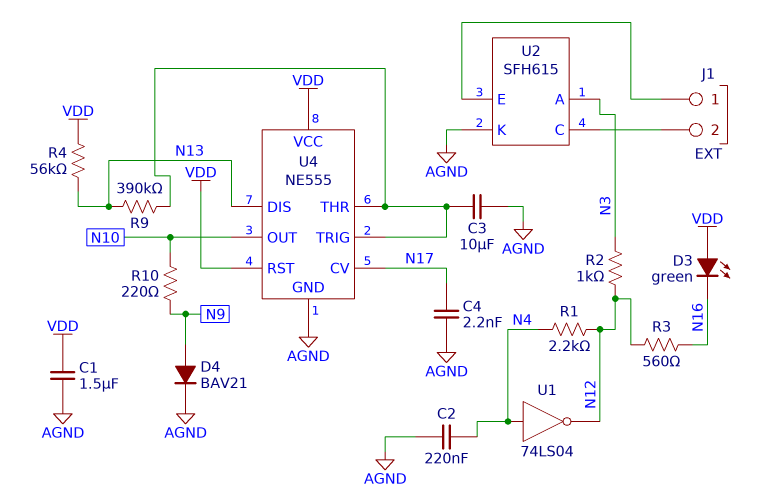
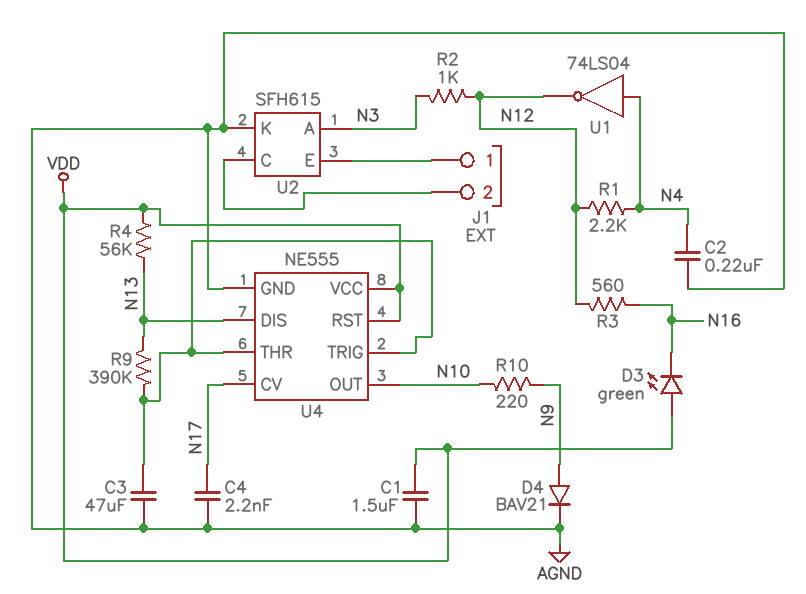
C3: 10uF (AGND, U4/THR) -> 47uF (AGND, U4/THR)

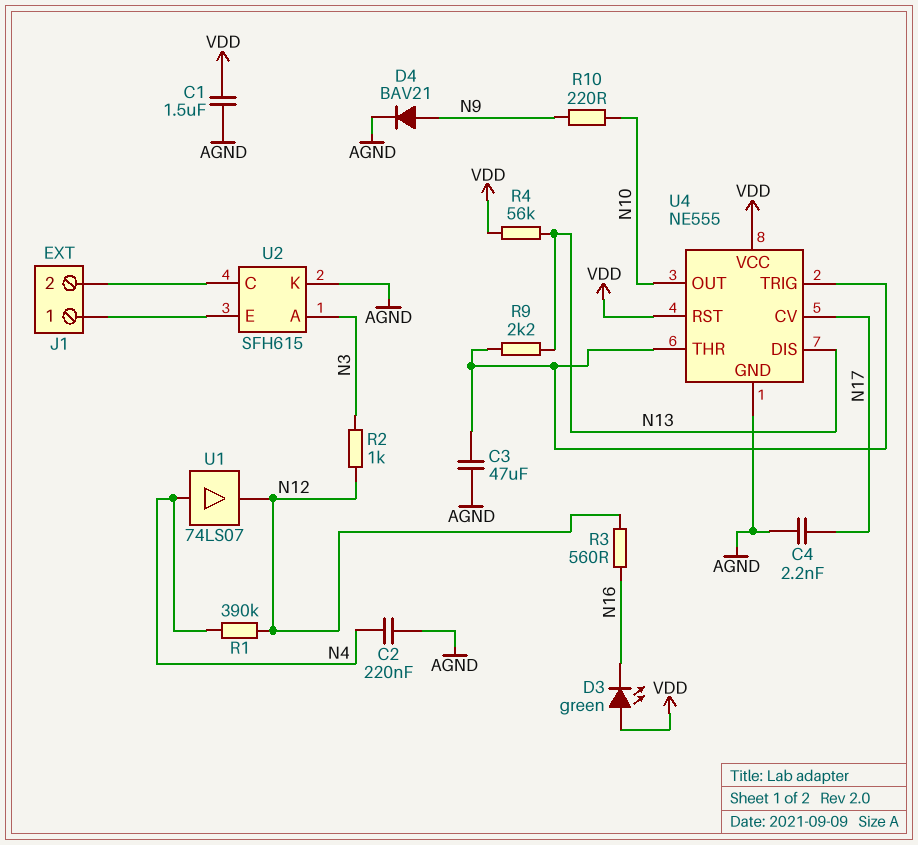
R1: 2.2k (N4, N12) -> 390k (N4, N12)
R9: 390k (N13, U4/THR) -> 2.2k (N13, U4/THR)
U1: NOT 74LS04 (in N4, out N12) -> buffer 74LS07 (in N4, out N12)

